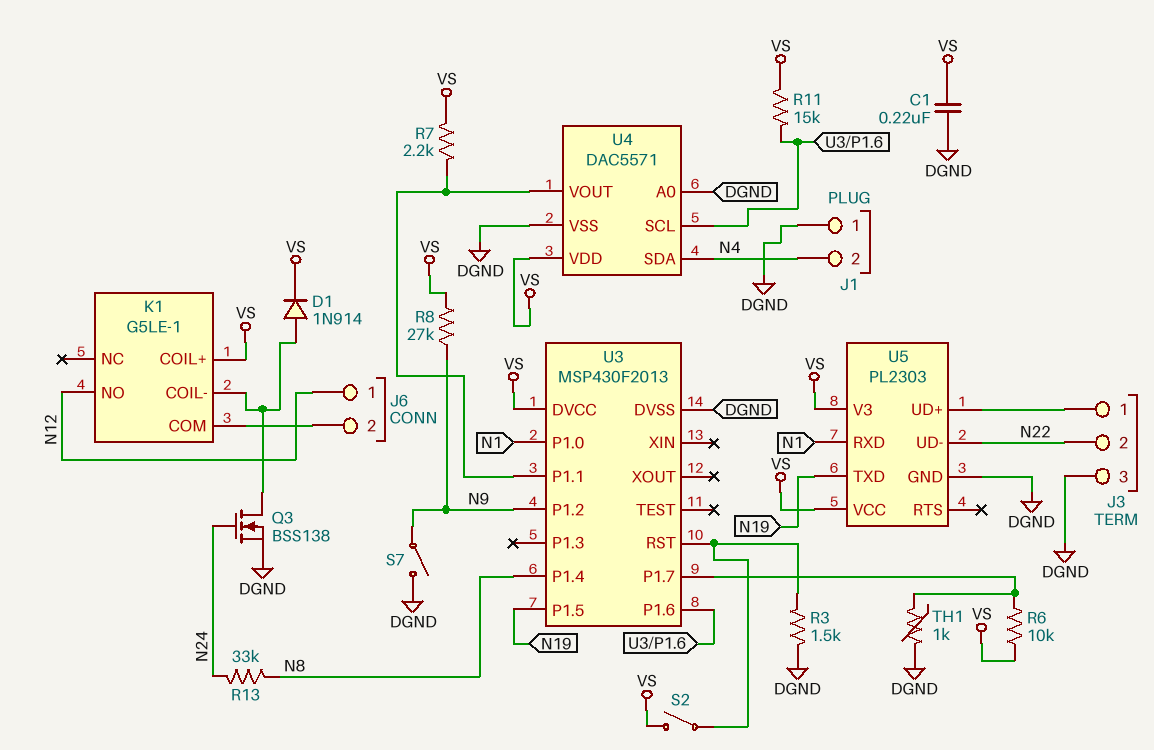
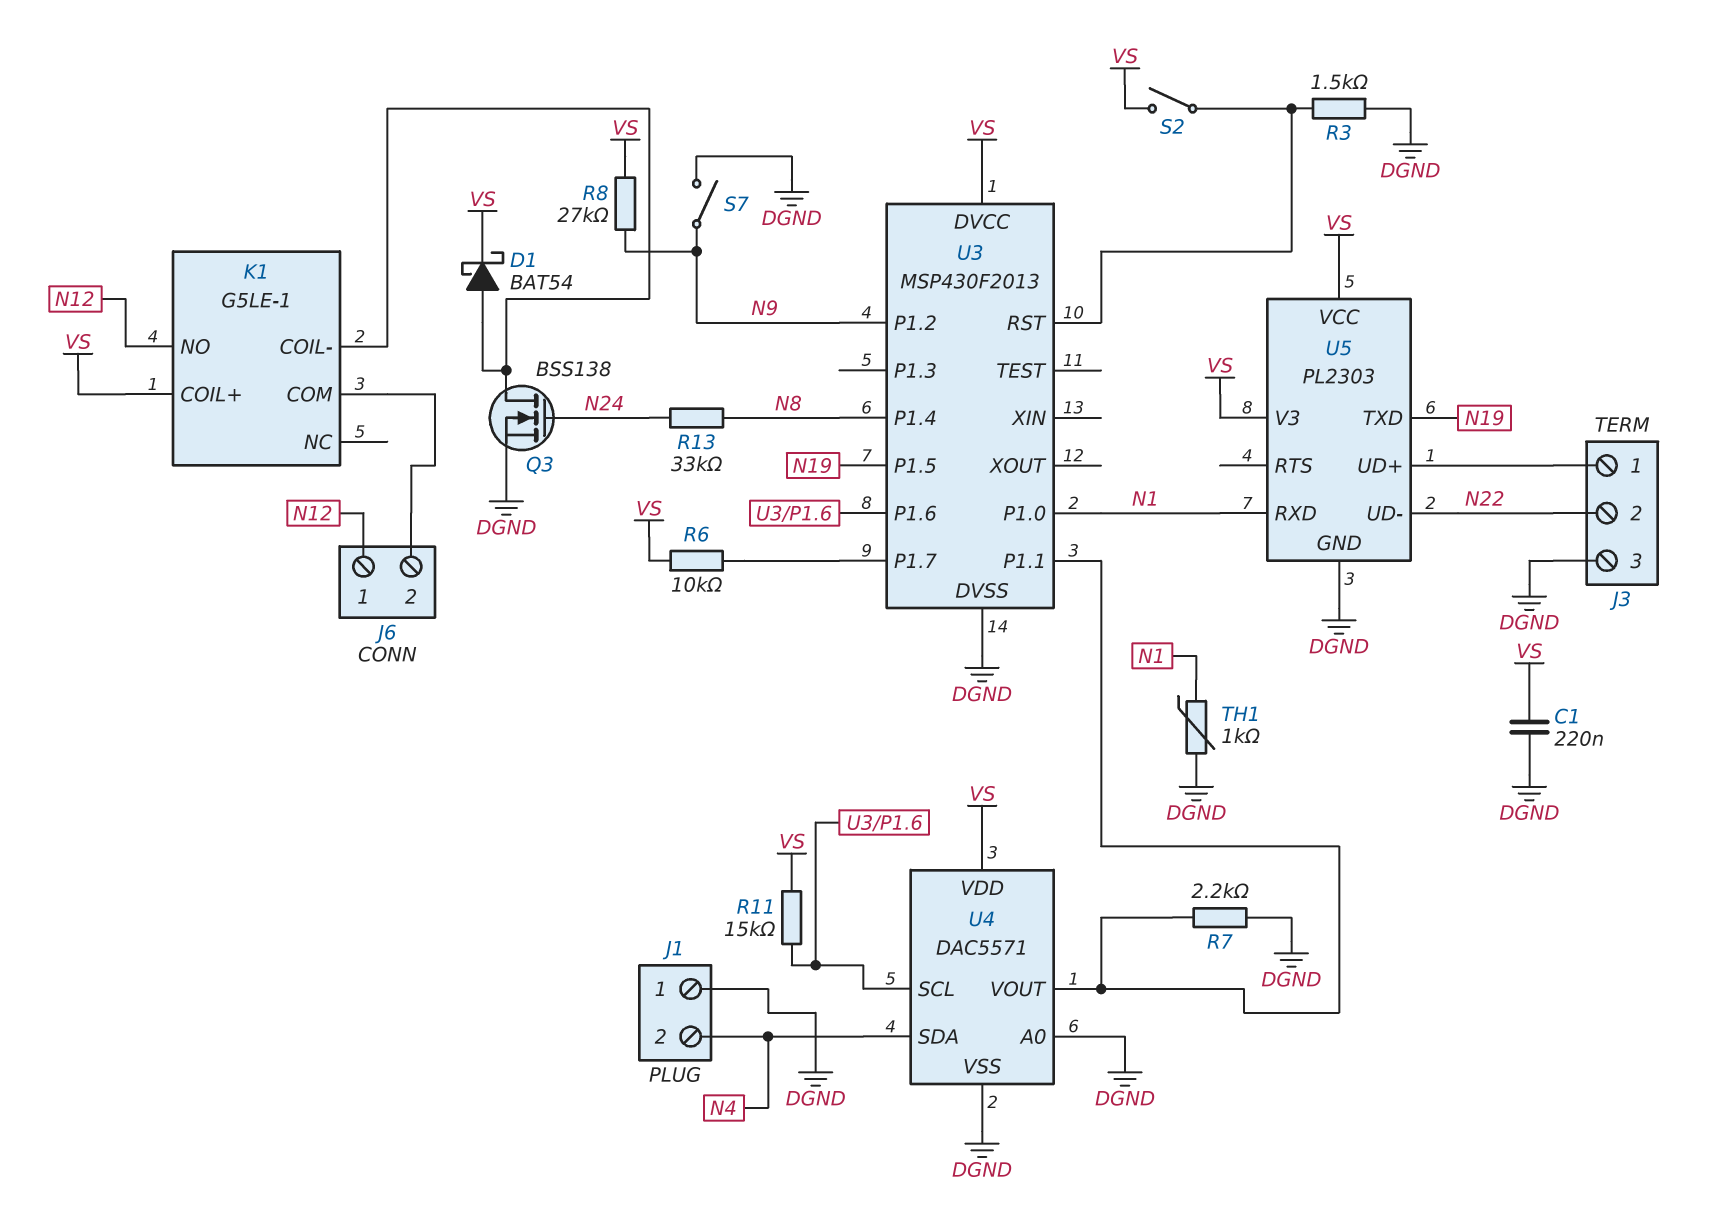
D1: diode 1N914 (A K1/COIL-, K VS) -> schottky BAT54 (A K1/COIL-, K VS)
R7: 2.2k (U3/P1.1, VS) -> 2.2k (DGND, U3/P1.1)
TH1: 1k (DGND, U3/P1.7) -> 1k (DGND, N1)

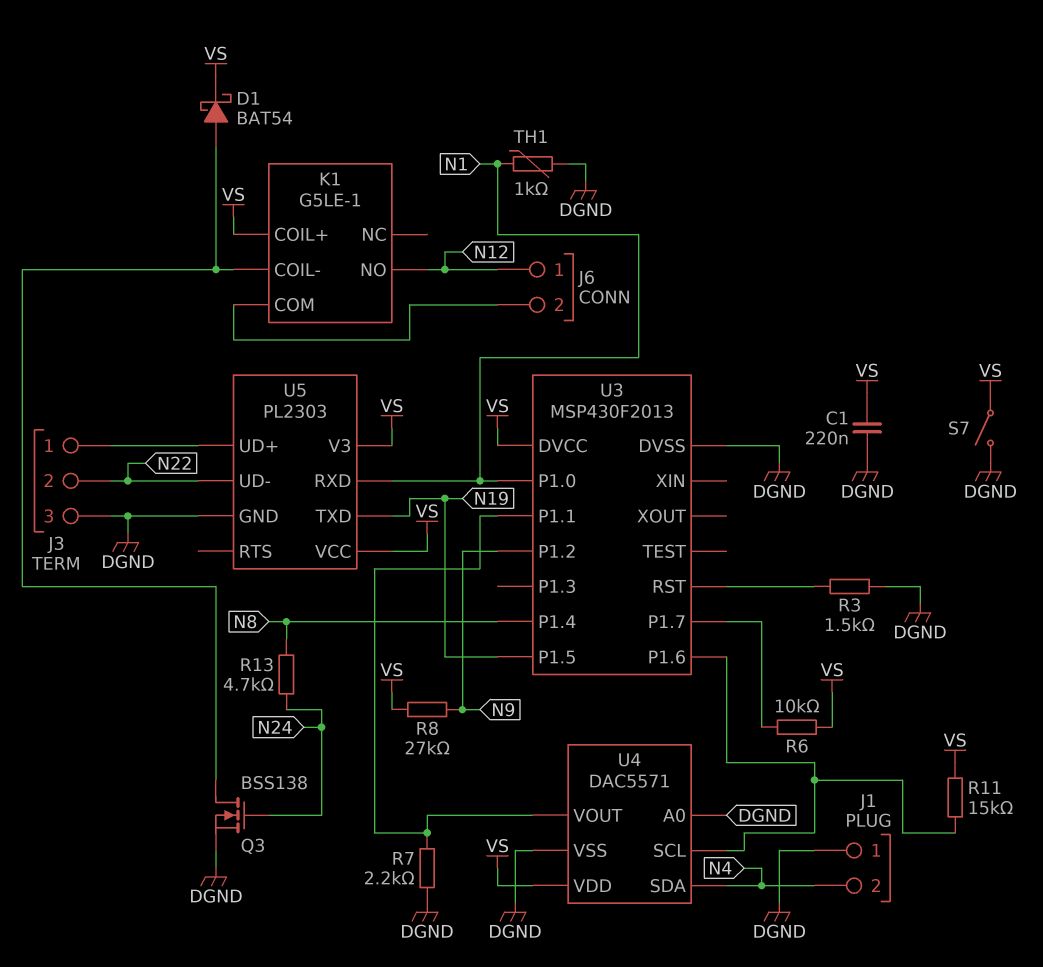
R13: 33k (N8, N24) -> 4.7k (N8, N24)
S2: switch (U3/RST, VS) -> none
S7: switch (DGND, N9) -> switch (DGND, VS)

